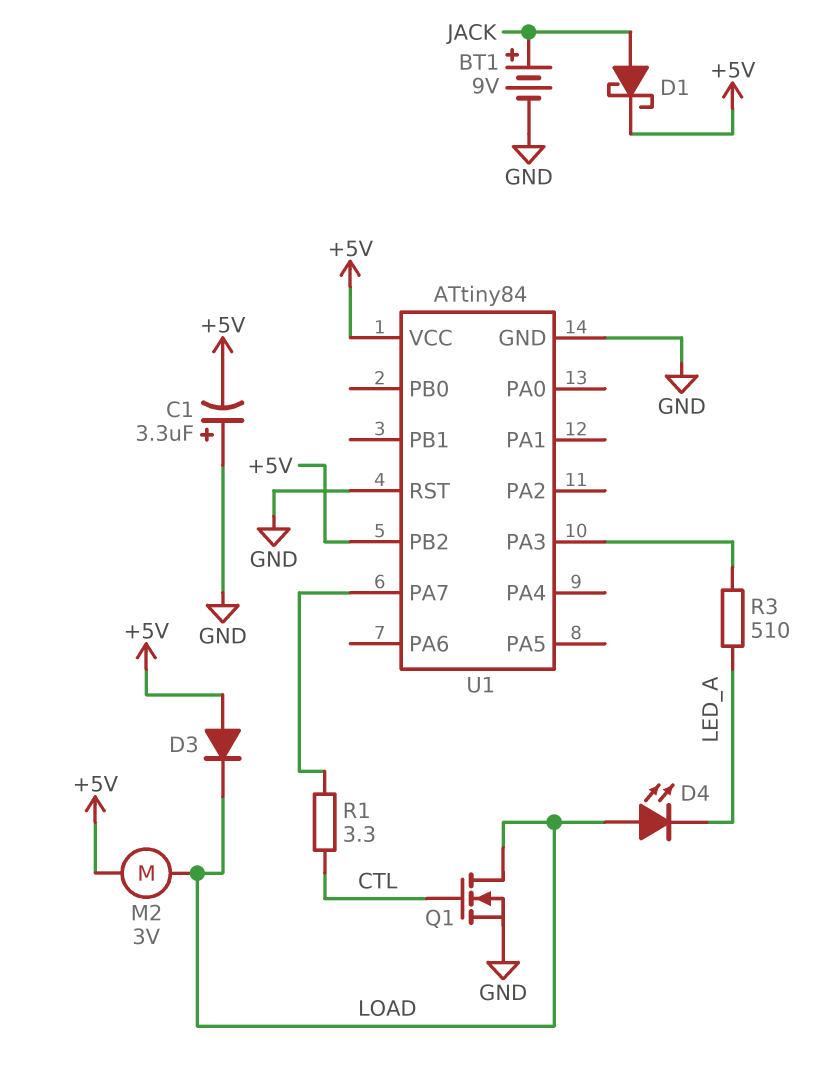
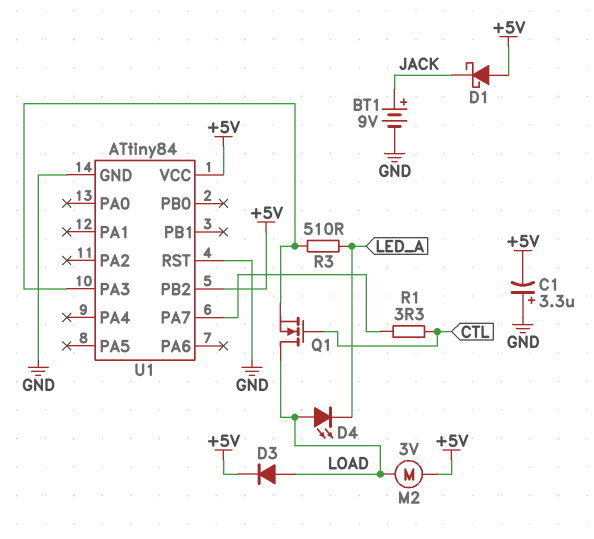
D1: schottky (A JACK, K +5V) -> schottky (A +5V, K JACK)
D3: diode (A +5V, K LOAD) -> diode (A LOAD, K +5V)
Q1: NMOS (G CTL, D LOAD, S GND) -> NMOS (G CTL, D LOAD, S U1/PA3)

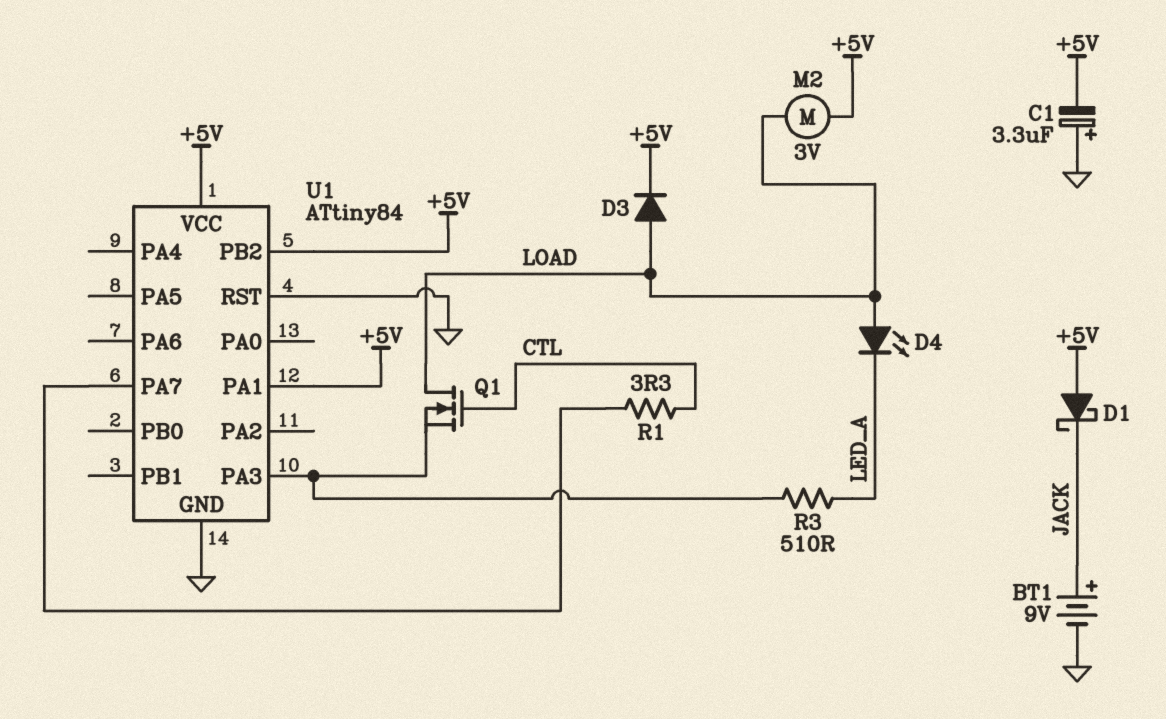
U1 pin PA1: none -> +5V

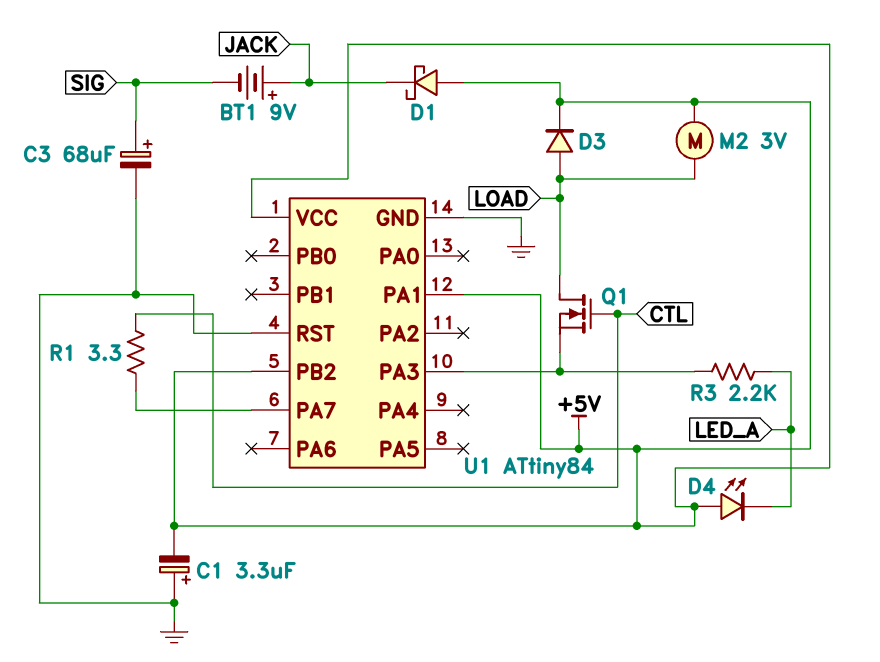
BT1: 9V (plus JACK, minus GND) -> 9V (plus JACK, minus SIG)
C3: none -> 68uF (plus SIG, minus GND)
D4: LED (A LOAD, K LED_A) -> LED (A +5V, K LED_A)
R3: 510 (LED_A, U1/PA3) -> 2.2k (LED_A, U1/PA3)

